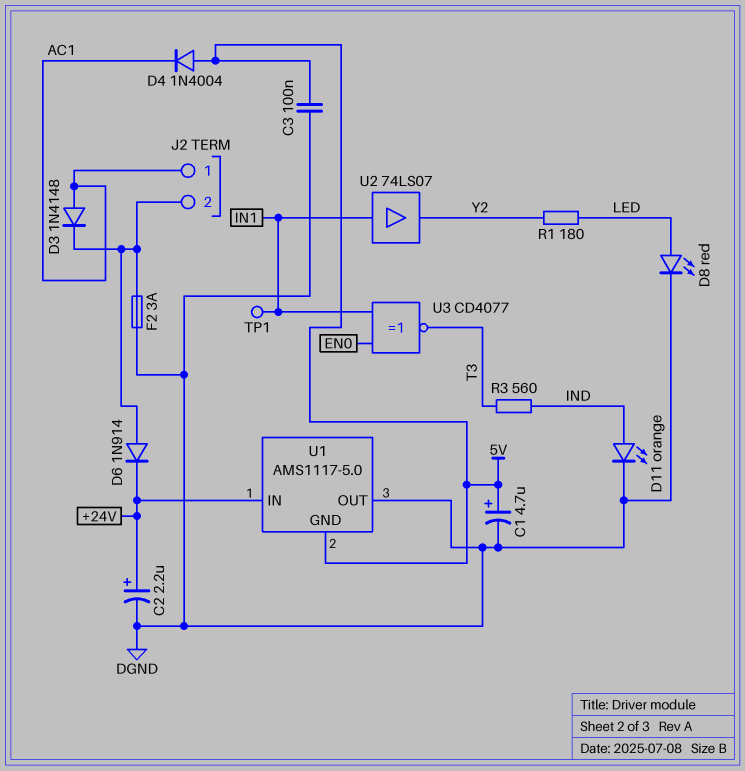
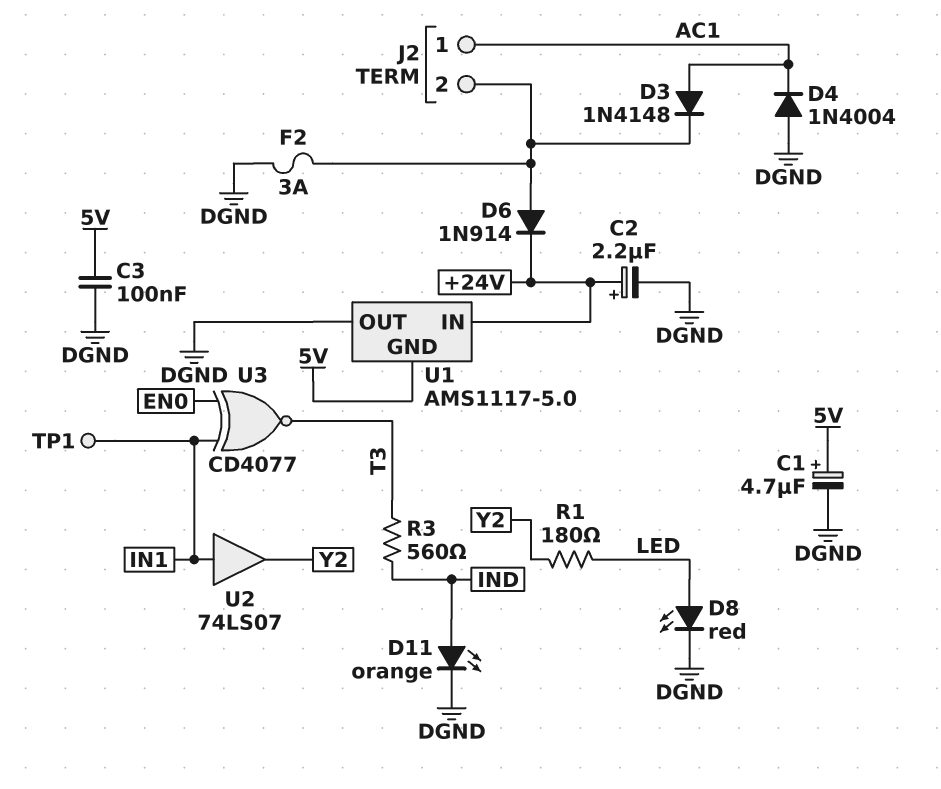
D4: diode 1N4004 (A 5V, K AC1) -> diode 1N4004 (A DGND, K AC1)

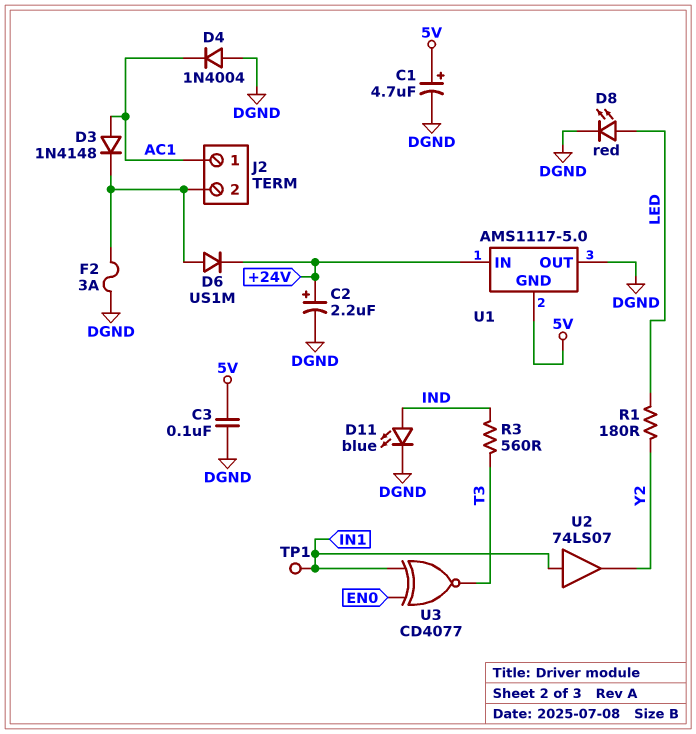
D6: diode 1N914 (A J2/2, K +24V) -> diode US1M (A J2/2, K +24V)
D11: LED orange (A IND, K DGND) -> LED blue (A IND, K DGND)

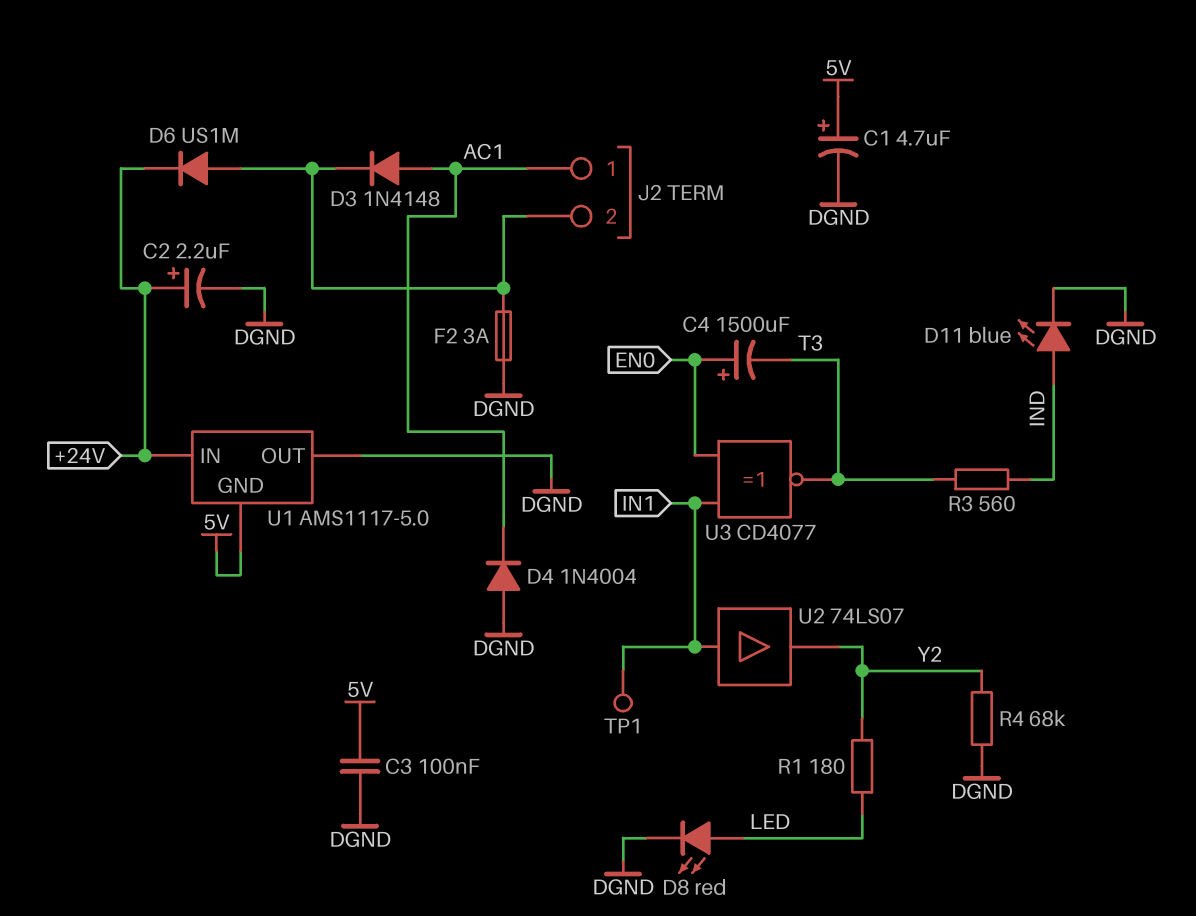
C4: none -> 1500uF (plus EN0, minus T3)
R4: none -> 68k (DGND, Y2)

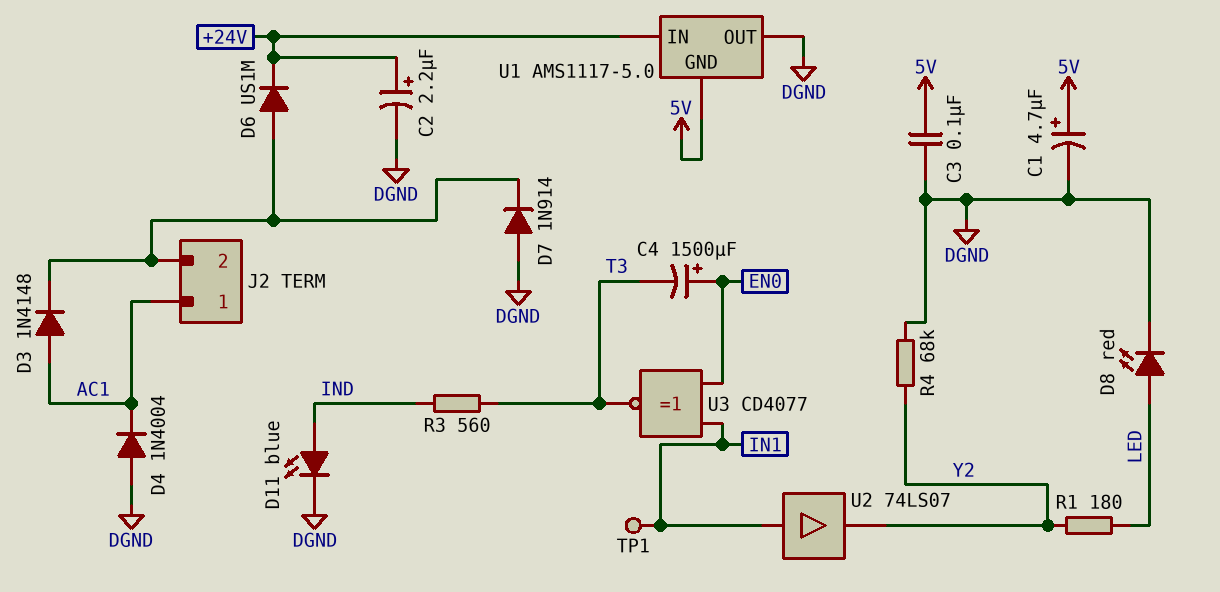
D7: none -> diode 1N914 (A DGND, K J2/2)
F2: 3A (DGND, J2/2) -> none

